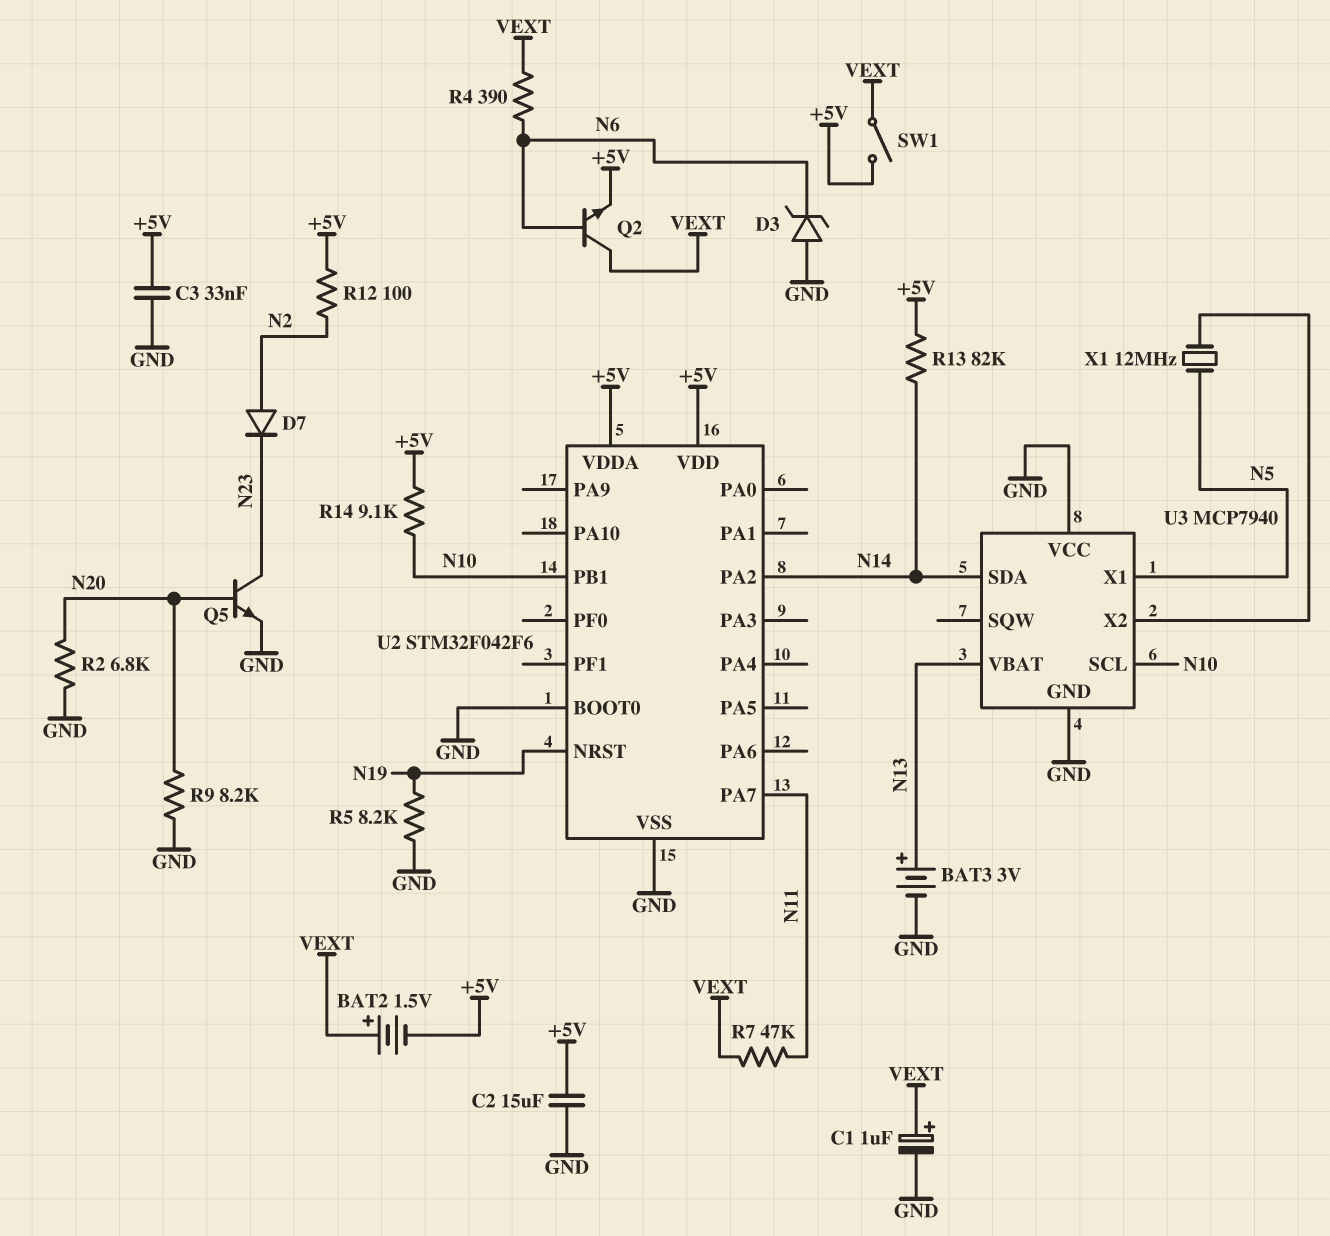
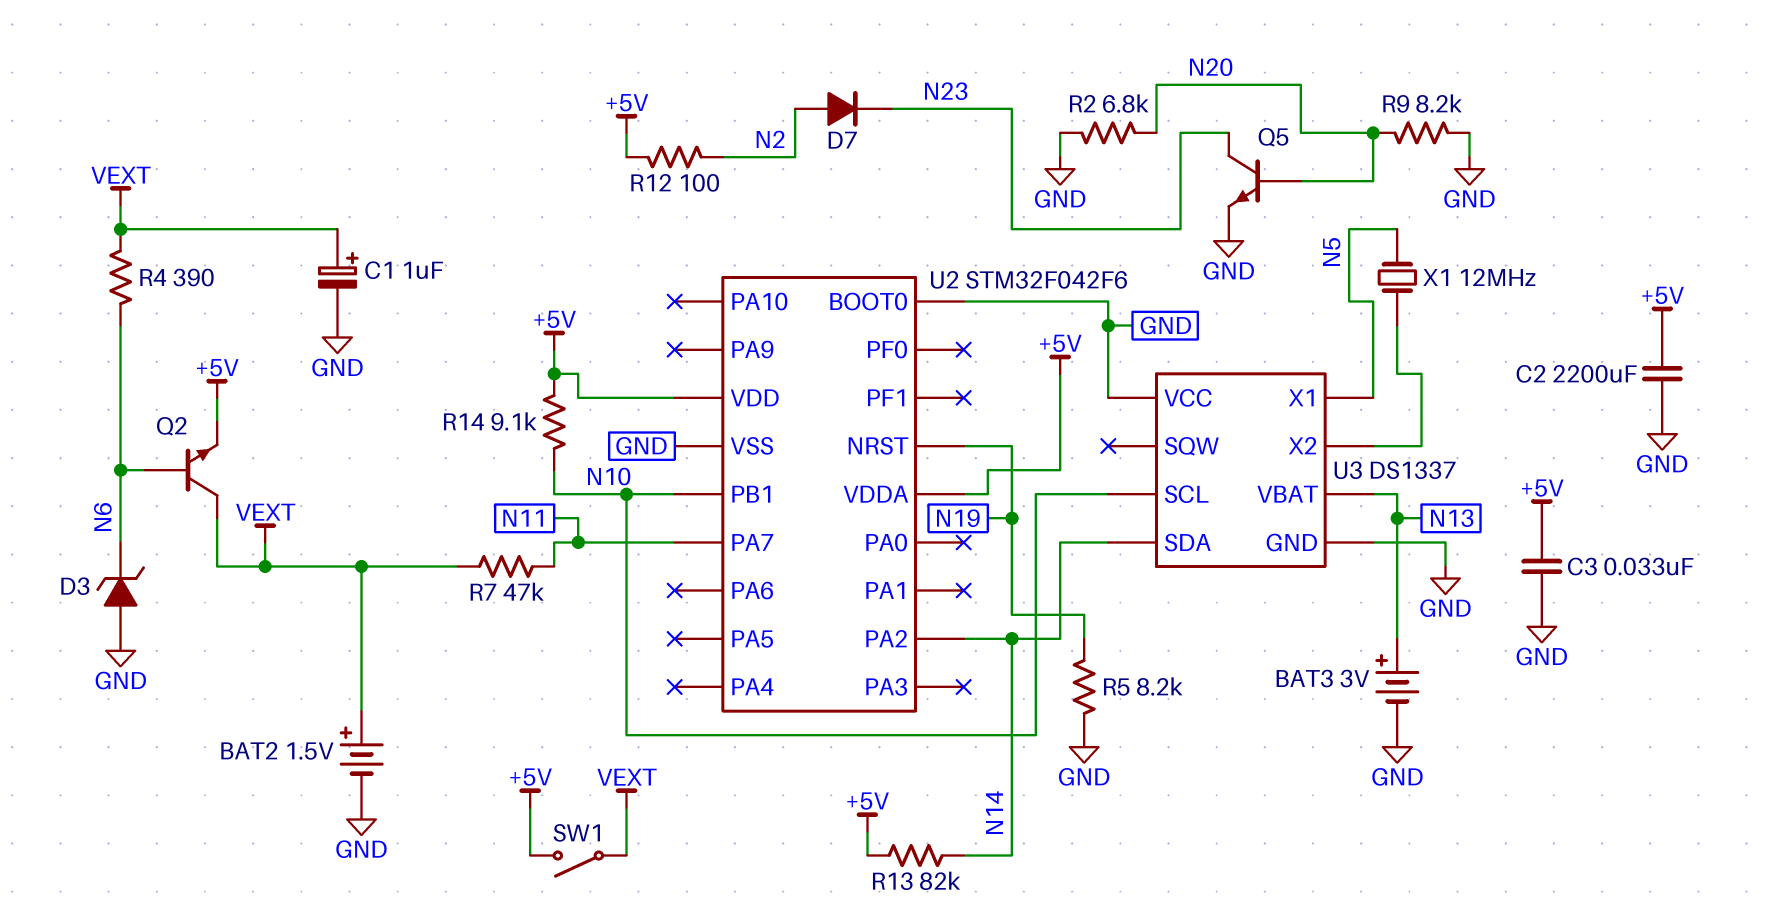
BAT2: 1.5V (plus VEXT, minus +5V) -> 1.5V (plus VEXT, minus GND)
C2: 15uF (+5V, GND) -> 2200uF (+5V, GND)
U3: MCP7940 -> DS1337

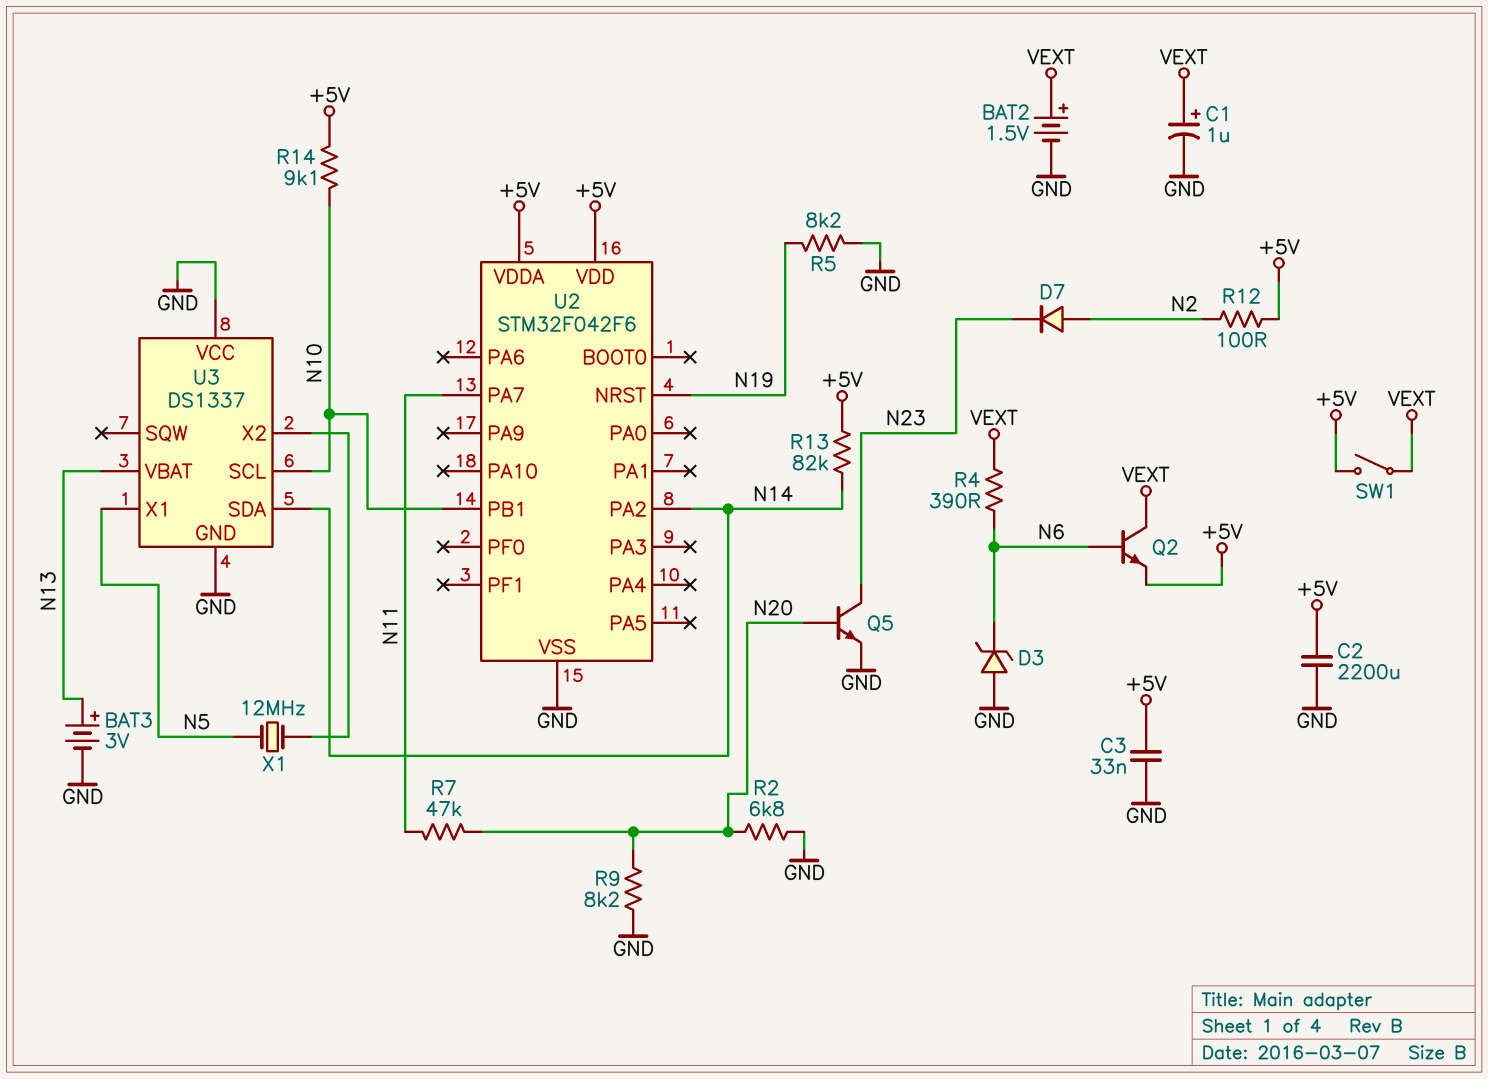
R7: 47k (N11, VEXT) -> 47k (N11, N20)
U2 pin BOOT0: GND -> none

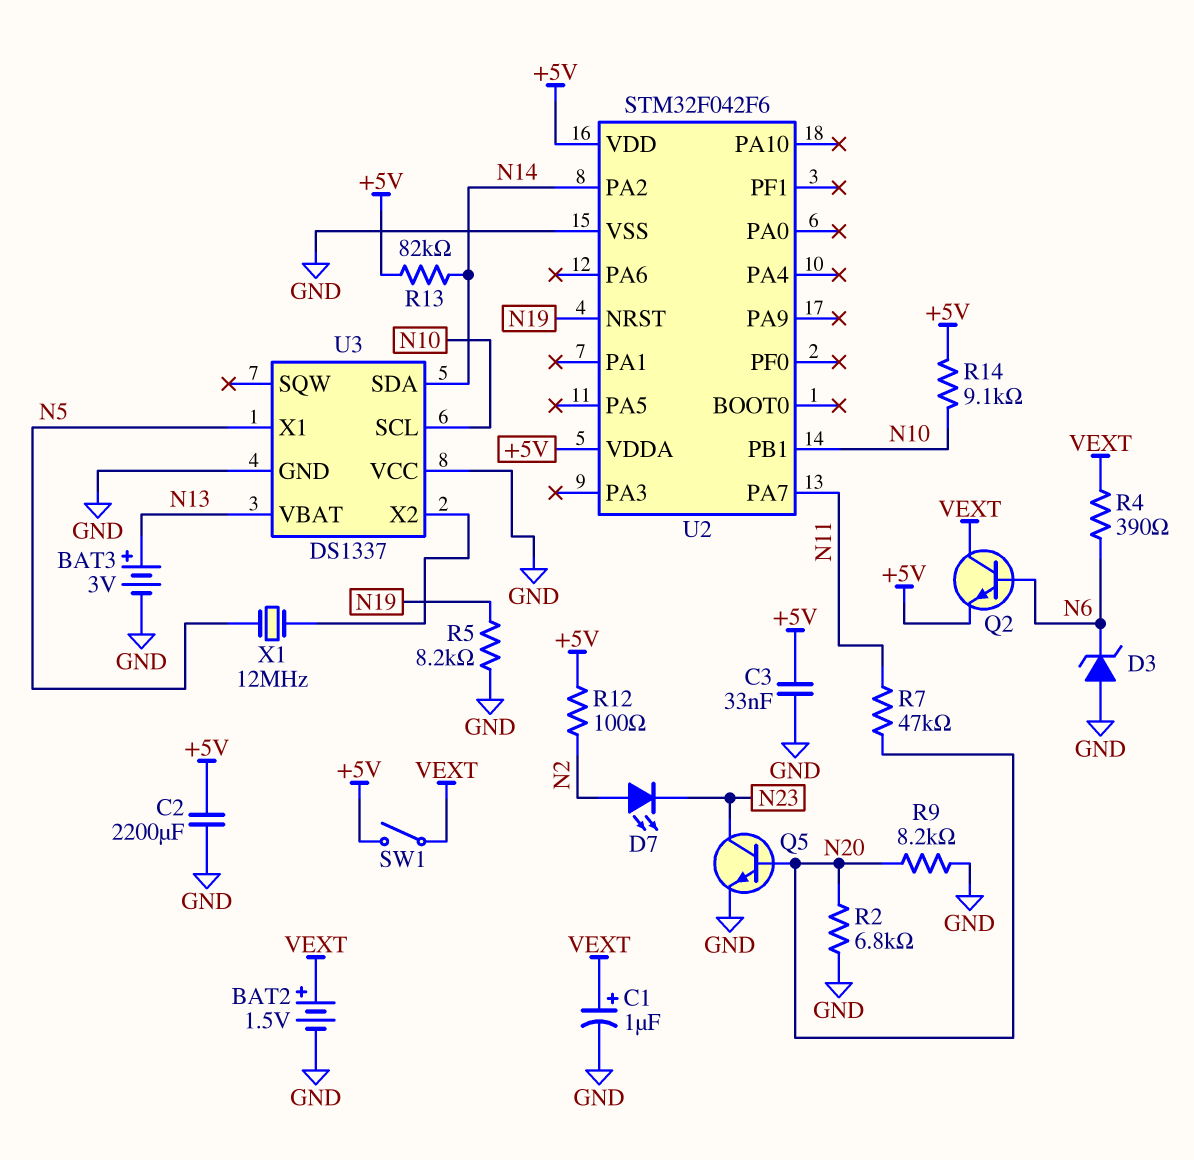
D7: diode (A N2, K N23) -> LED (A N2, K N23)

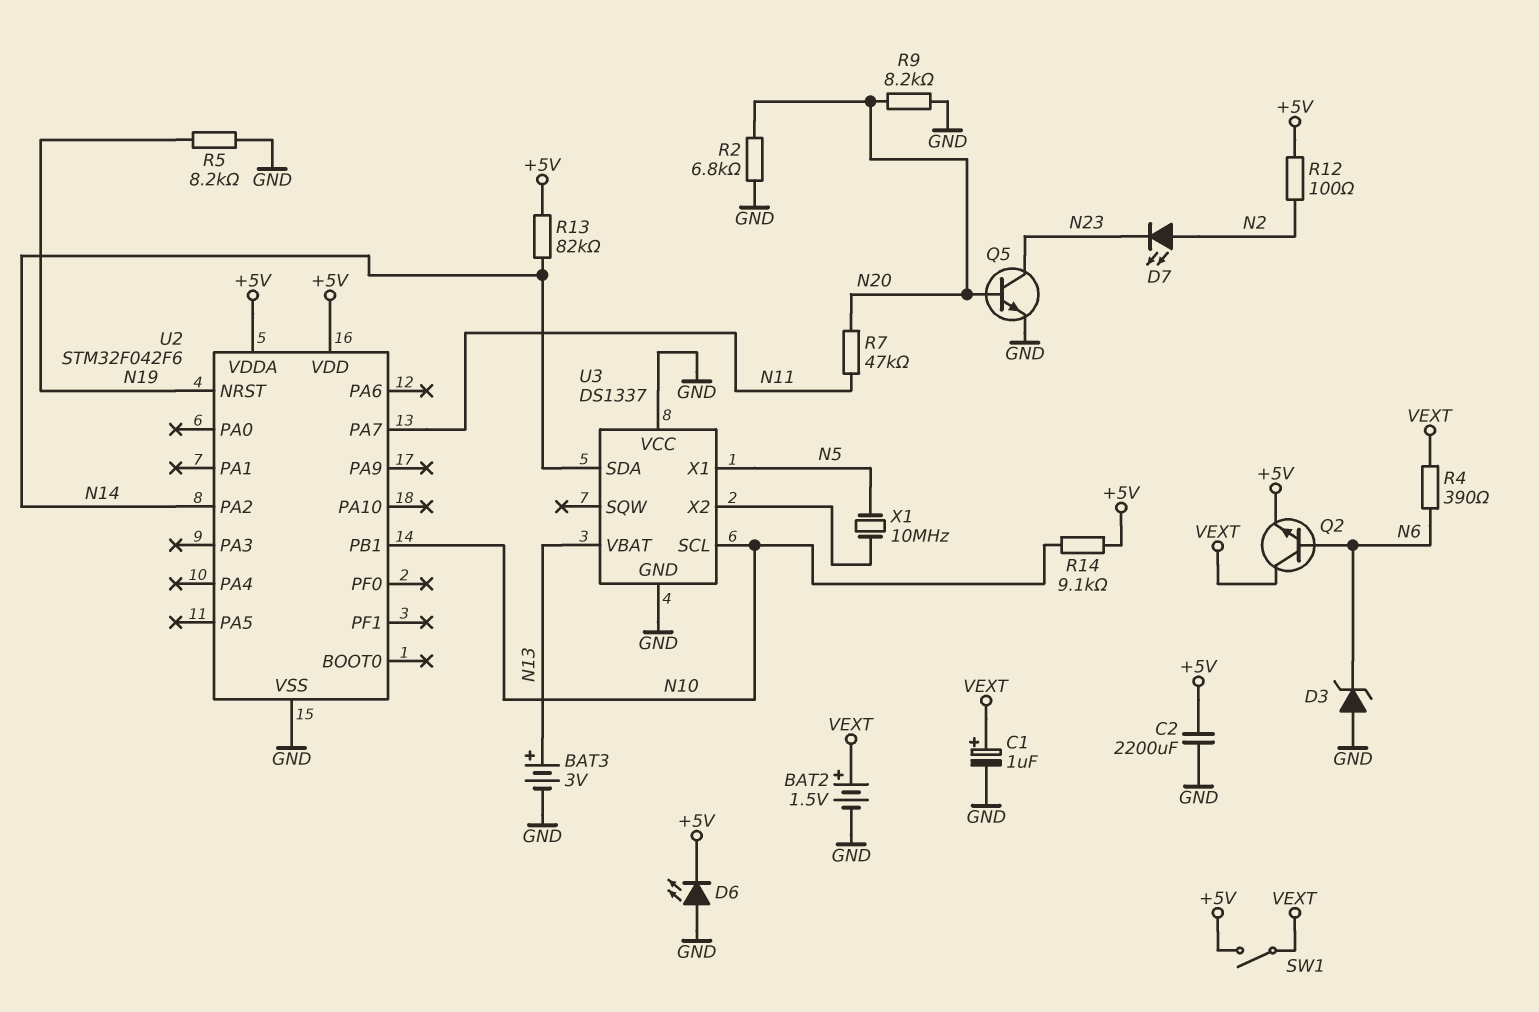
C3: 33nF (+5V, GND) -> none
D6: none -> LED (A GND, K +5V)
X1: 12MHz (N5, U3/X2) -> 10MHz (N5, U3/X2)

